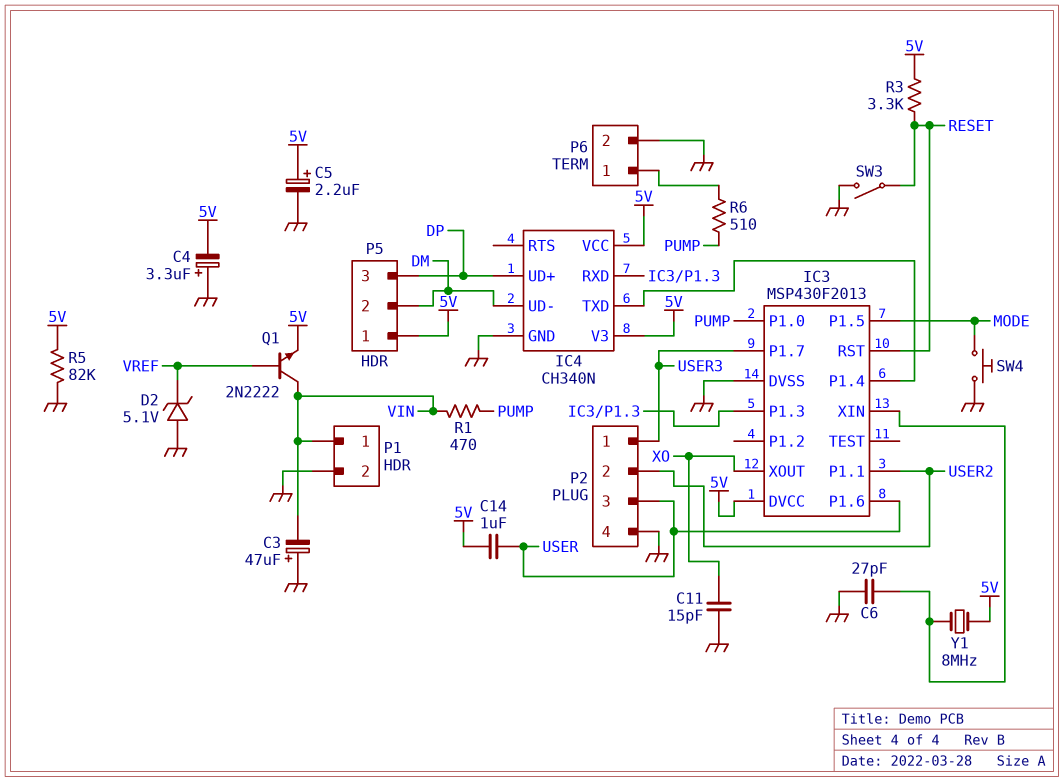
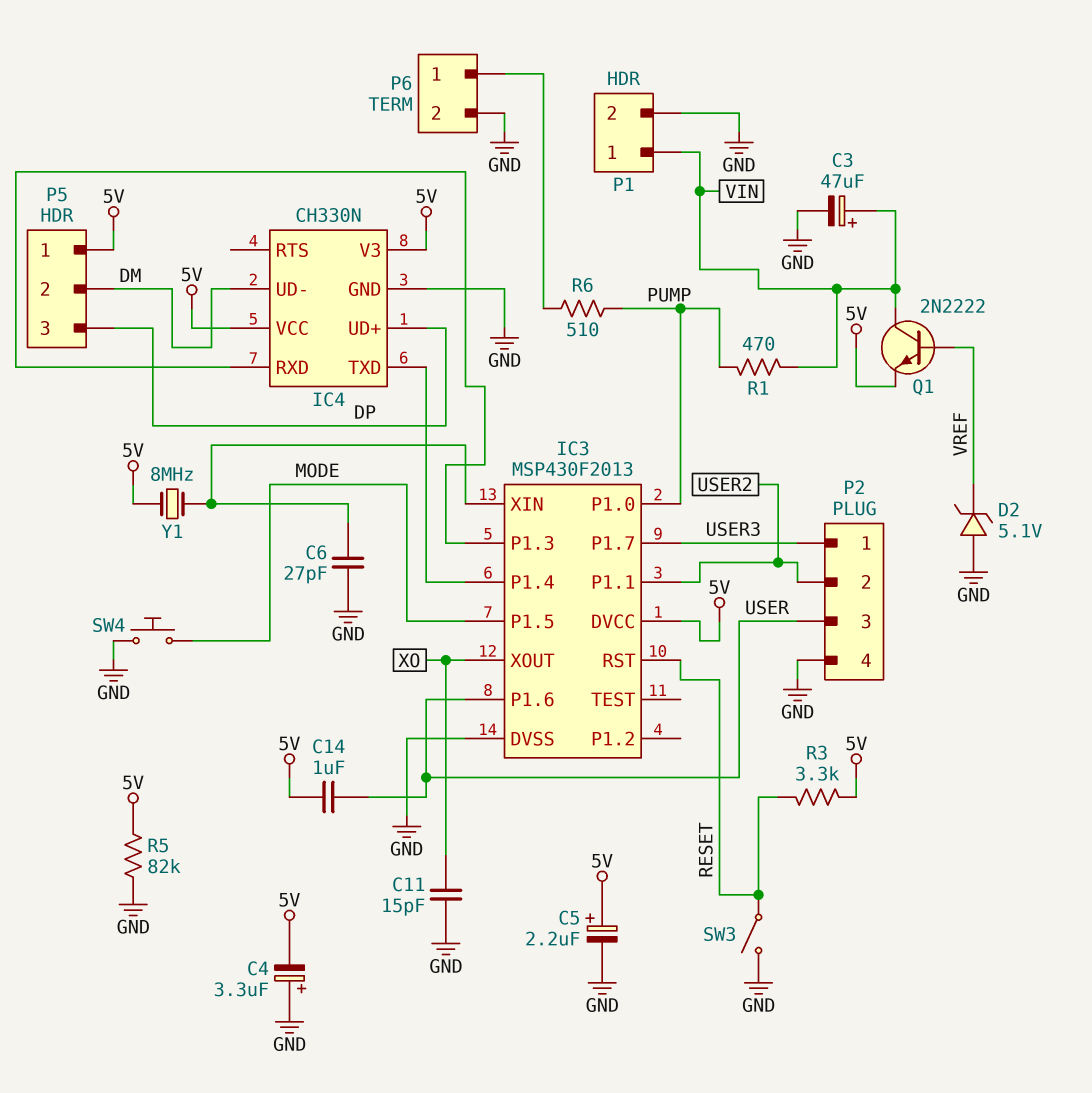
C3: 47uF (plus GND, minus VIN) -> 47uF (plus VIN, minus GND)
IC4: CH340N -> CH330N

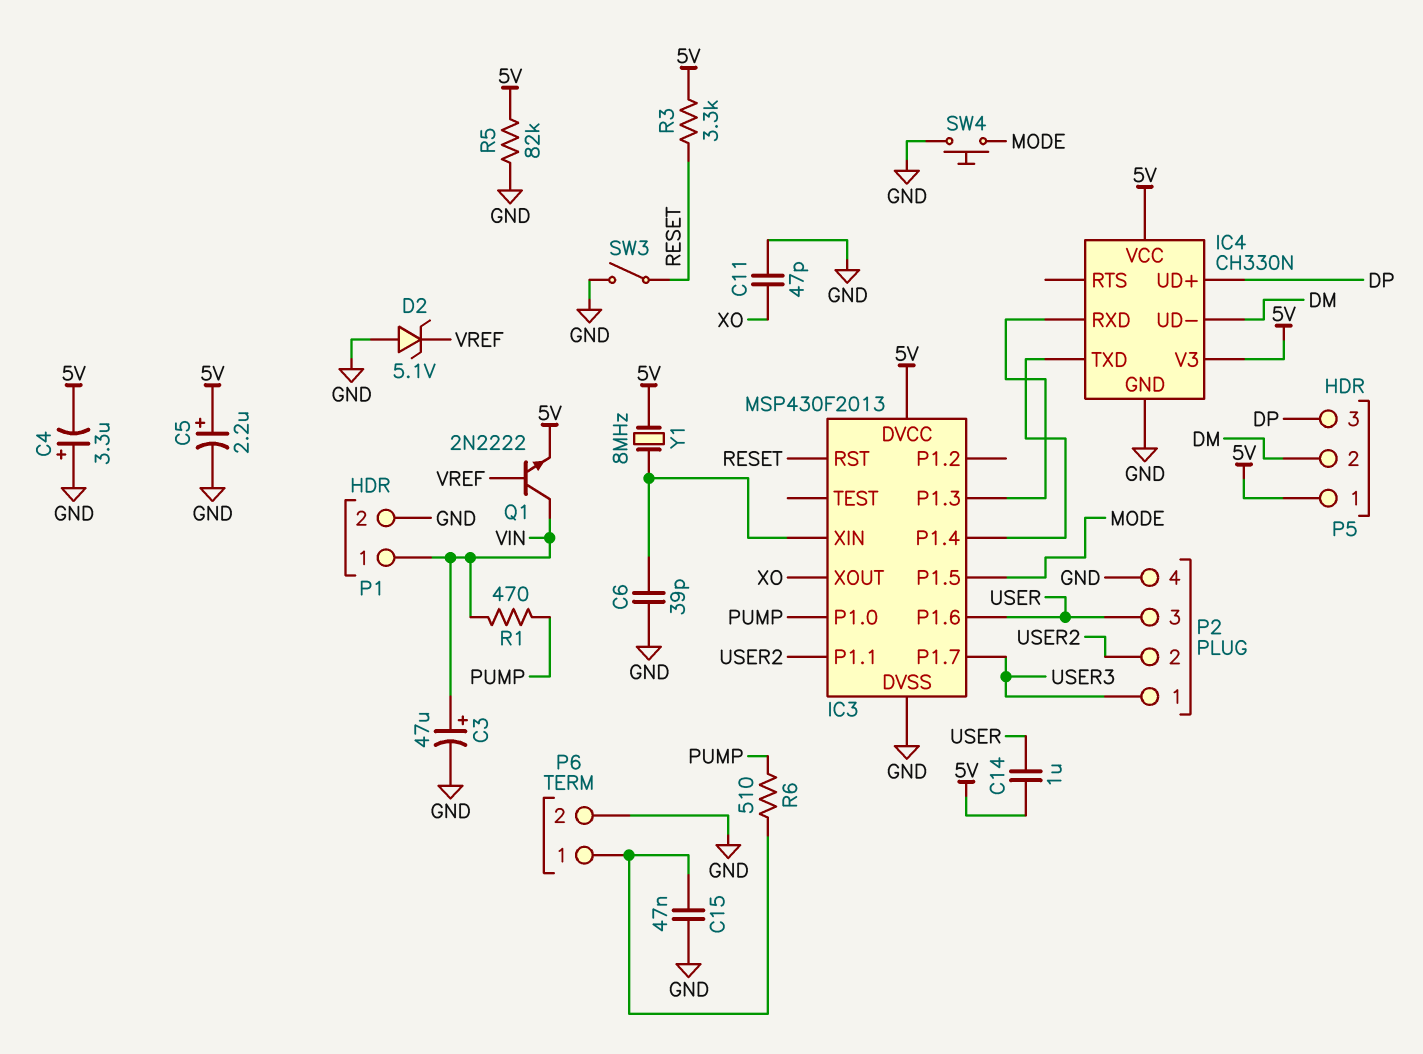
C6: 27pF (GND, IC3/XIN) -> 39pF (GND, IC3/XIN)
C11: 15pF (GND, XO) -> 47pF (GND, XO)
C15: none -> 47nF (GND, P6/1)

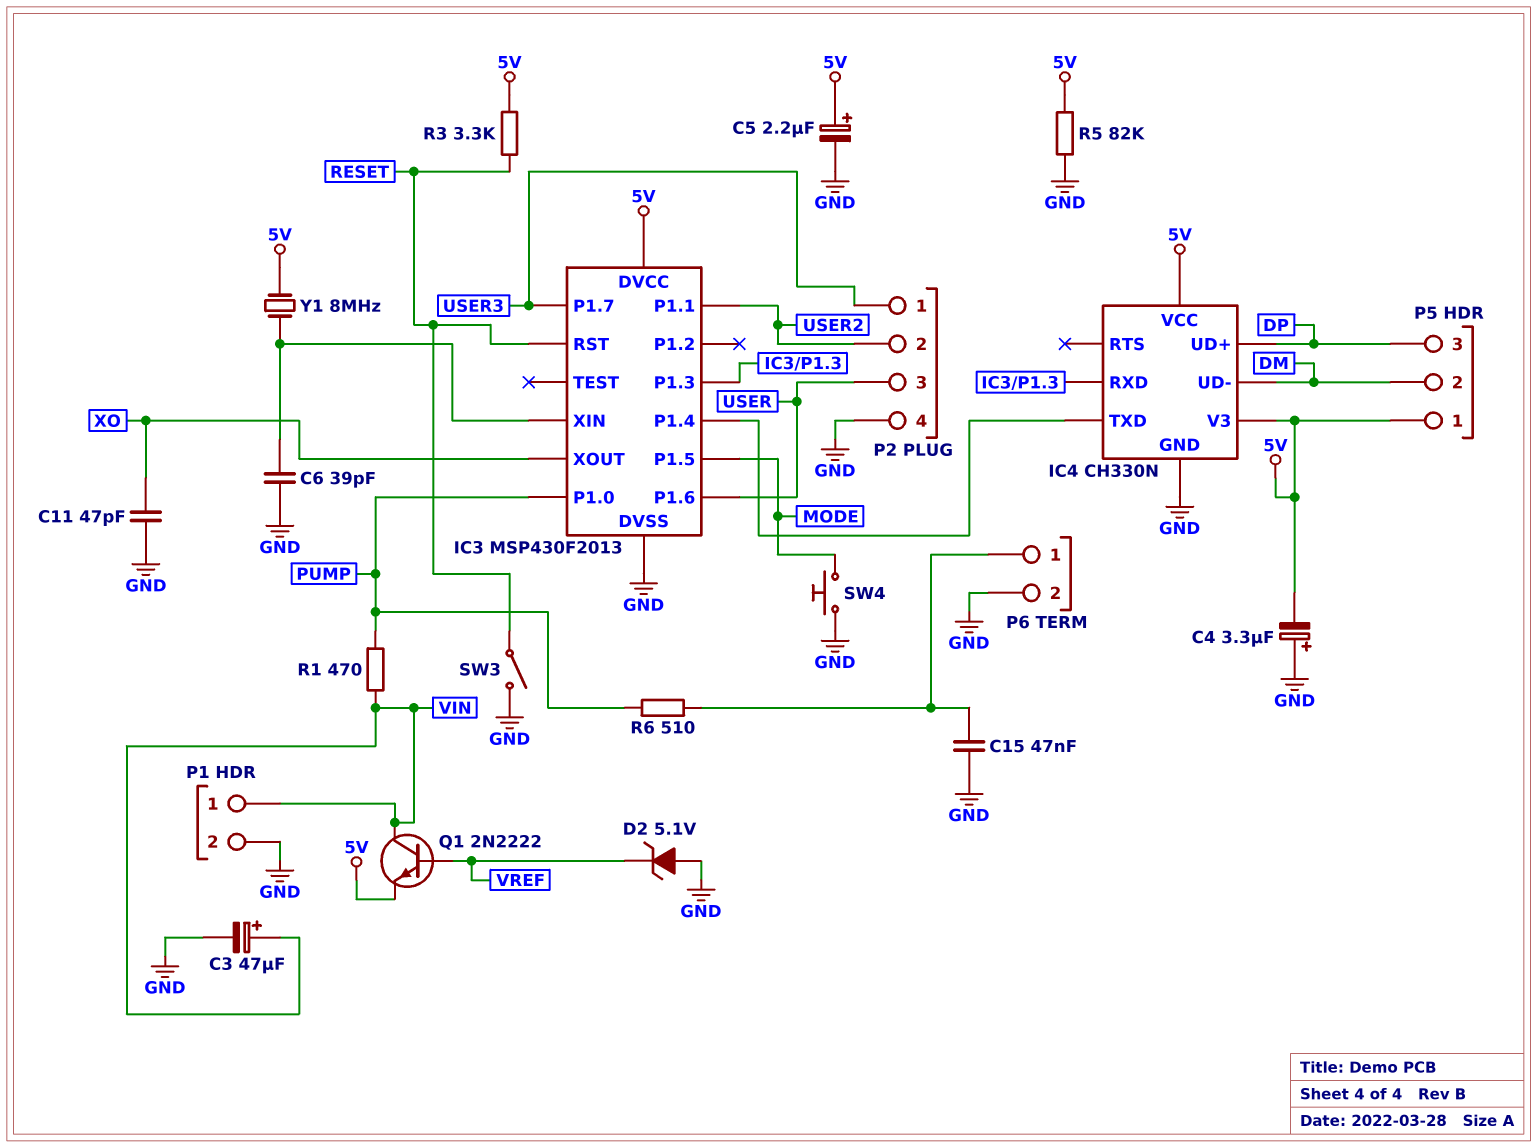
C14: 1uF (5V, USER) -> none

